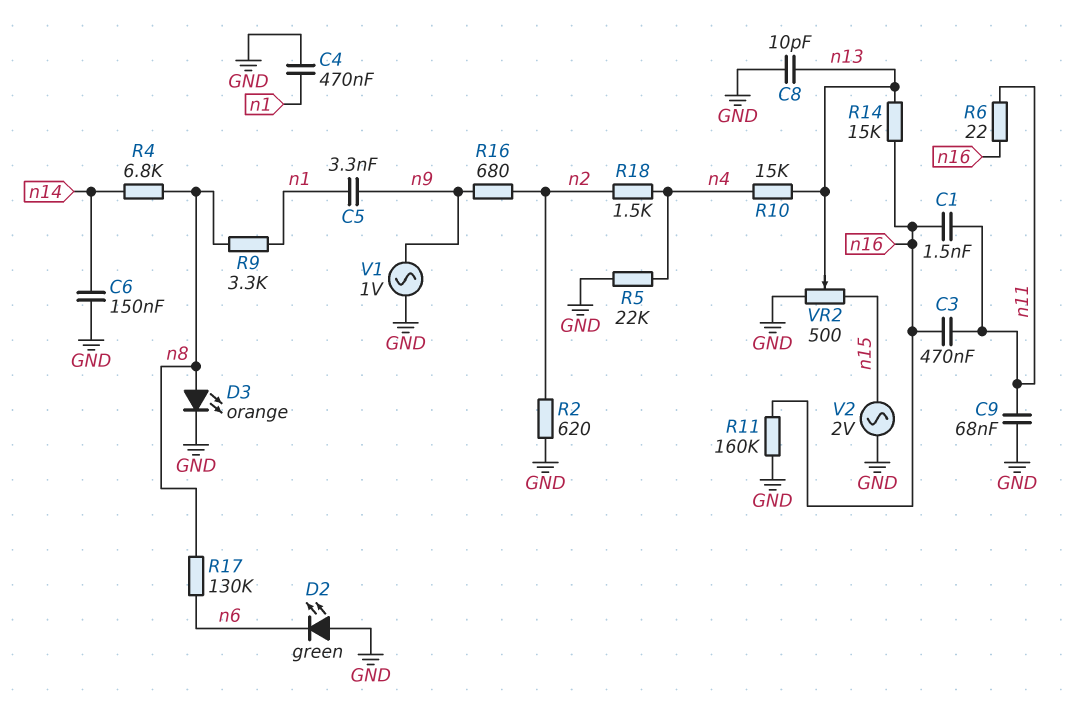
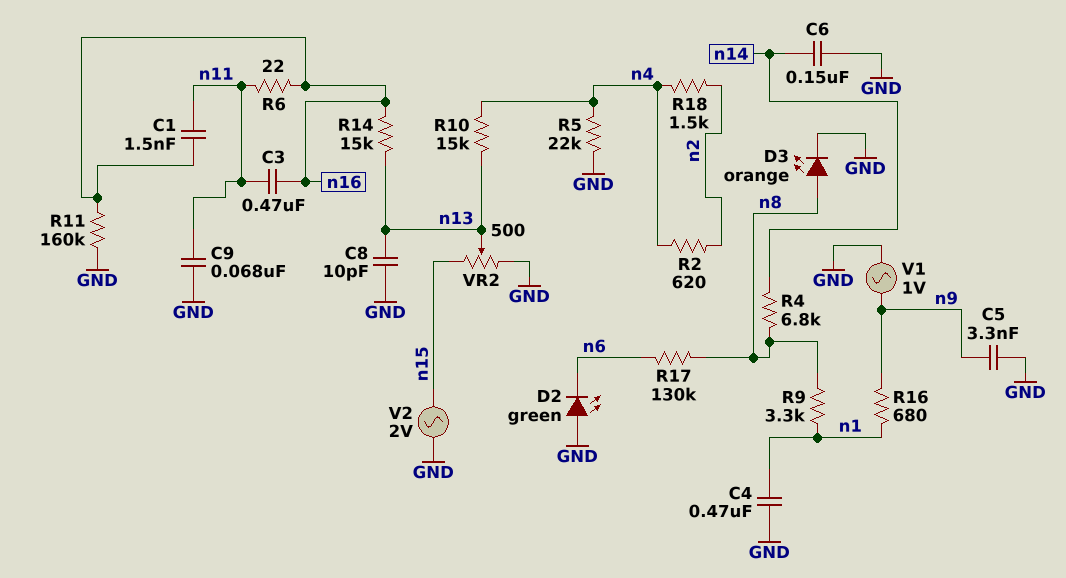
C5: 3.3nF (n1, n9) -> 3.3nF (GND, n9)
R2: 620 (GND, n2) -> 620 (n2, n4)
R16: 680 (n2, n9) -> 680 (n1, n9)

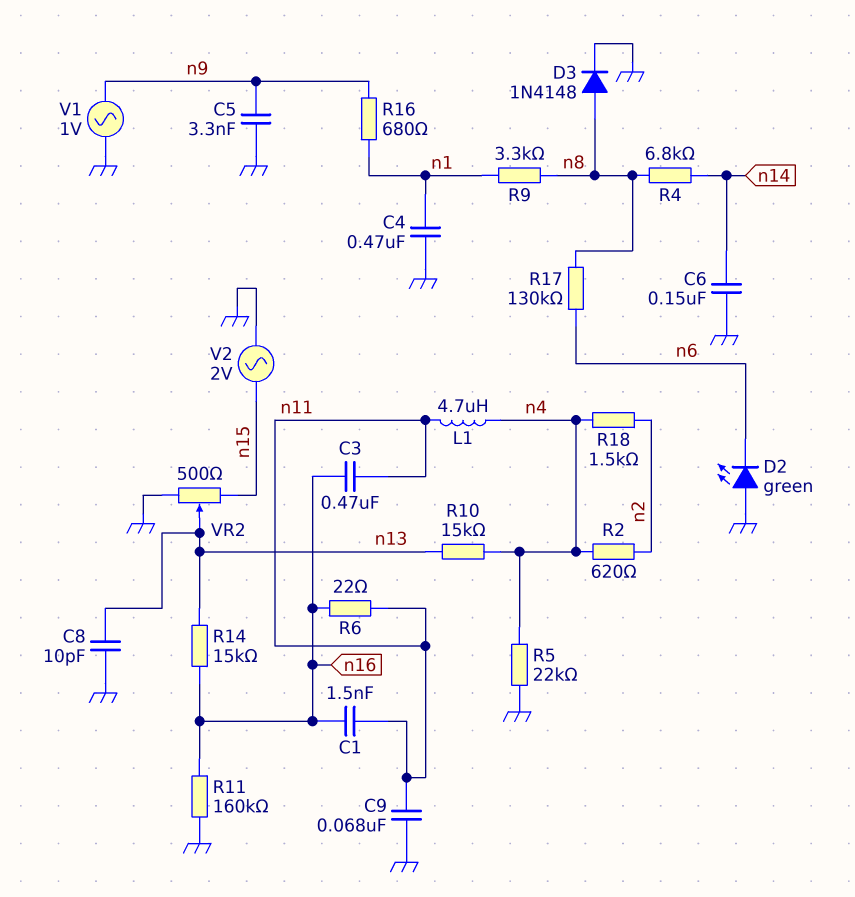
D3: LED orange (A n8, K GND) -> diode 1N4148 (A n8, K GND)
L1: none -> 4.7uH (n4, n11)

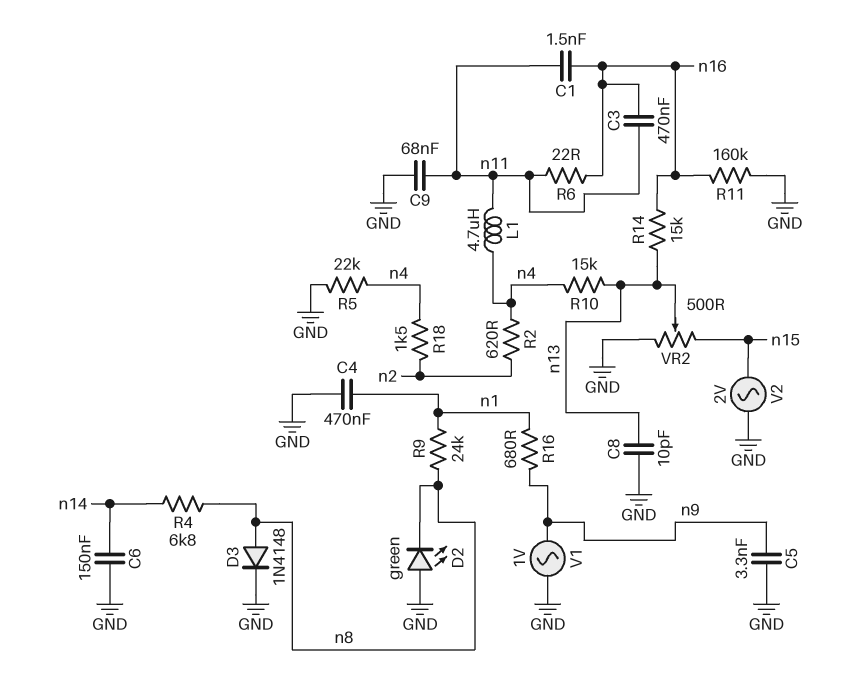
D2: LED green (A GND, K n6) -> LED green (A GND, K n8)
R9: 3.3k (n1, n8) -> 24k (n1, n8)
R17: 130k (n6, n8) -> none

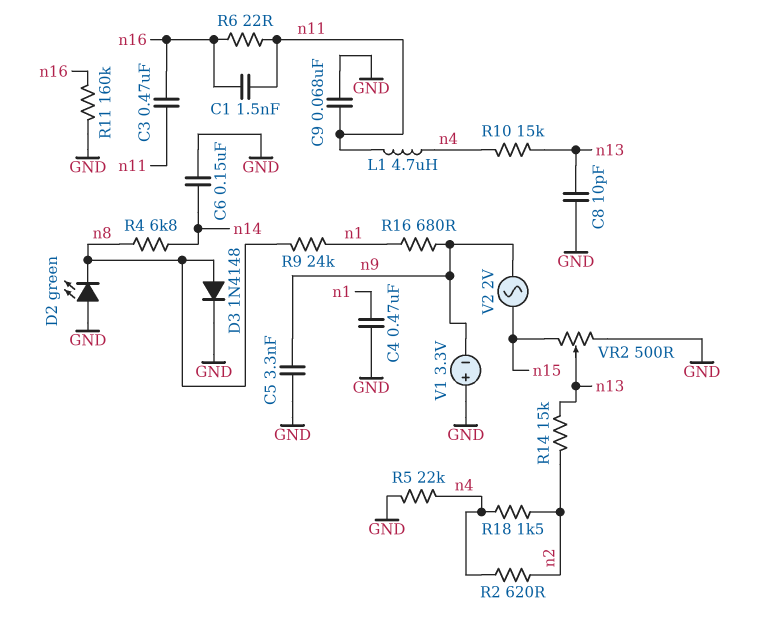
R14: 15k (n13, n16) -> 15k (n2, n13)
V1: AC 1V (GND, n9) -> 3.3V (plus GND, minus n9)
V2: AC 2V (GND, n15) -> AC 2V (n9, n15)

